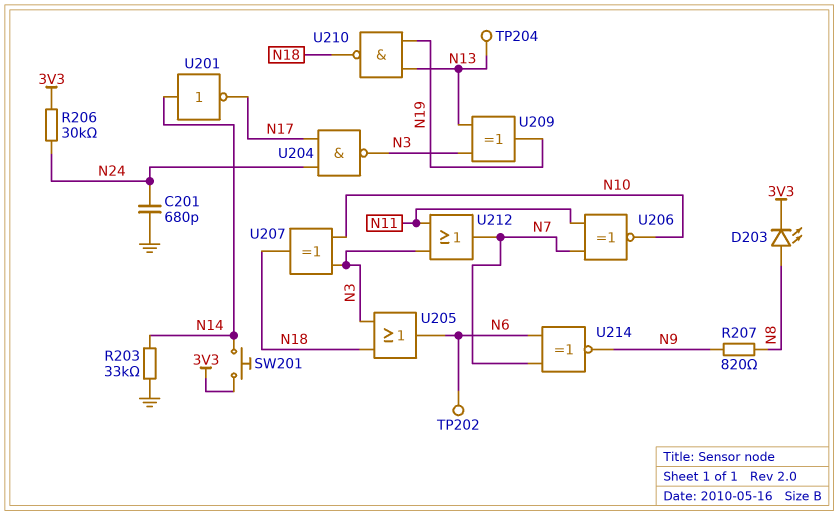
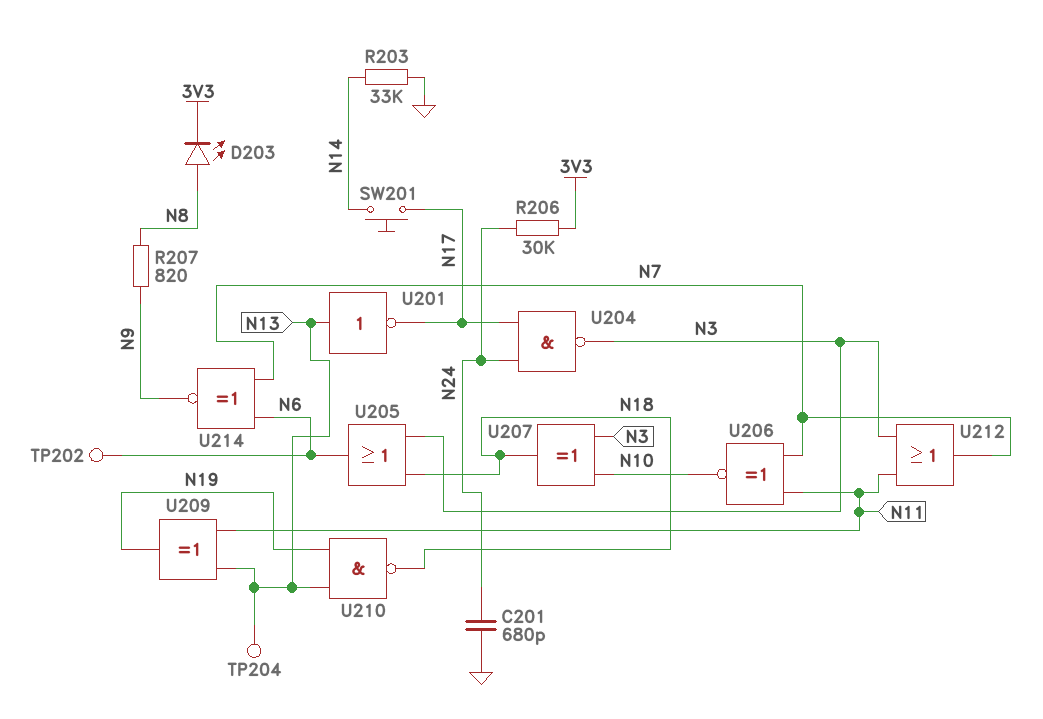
SW201: button (3V3, N14) -> button (N14, N17)
U201: NOT (in N14, out N17) -> NOT (in N13, out N17)
U209: XOR (in N3, in N13, out N19) -> XOR (in N11, in N13, out N19)

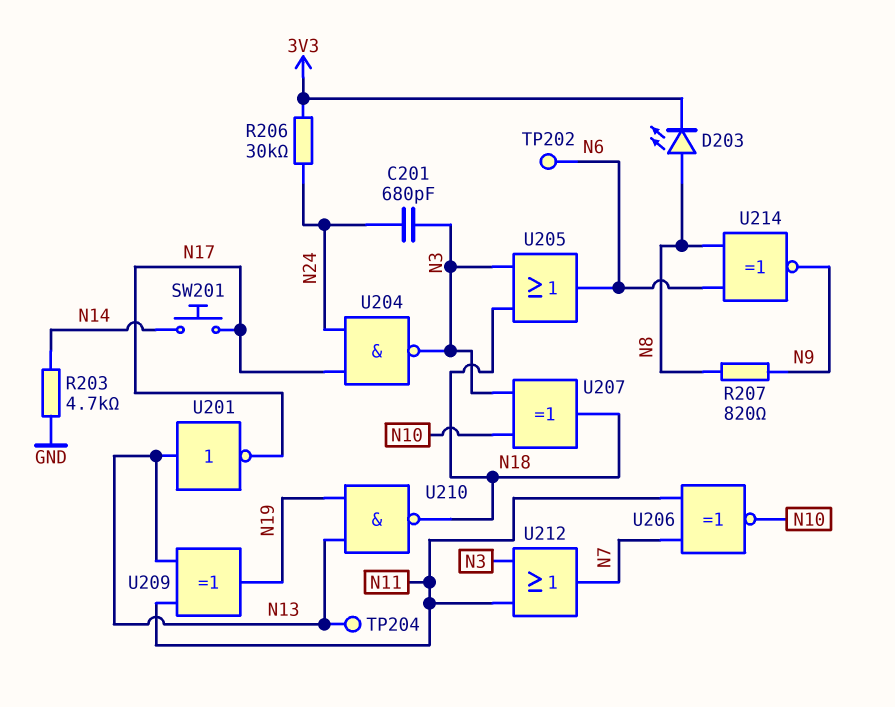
C201: 680pF (GND, N24) -> 680pF (N3, N24)
R203: 33k (GND, N14) -> 4.7k (GND, N14)
U214: XNOR (in N6, in N7, out N9) -> XNOR (in N6, in N8, out N9)

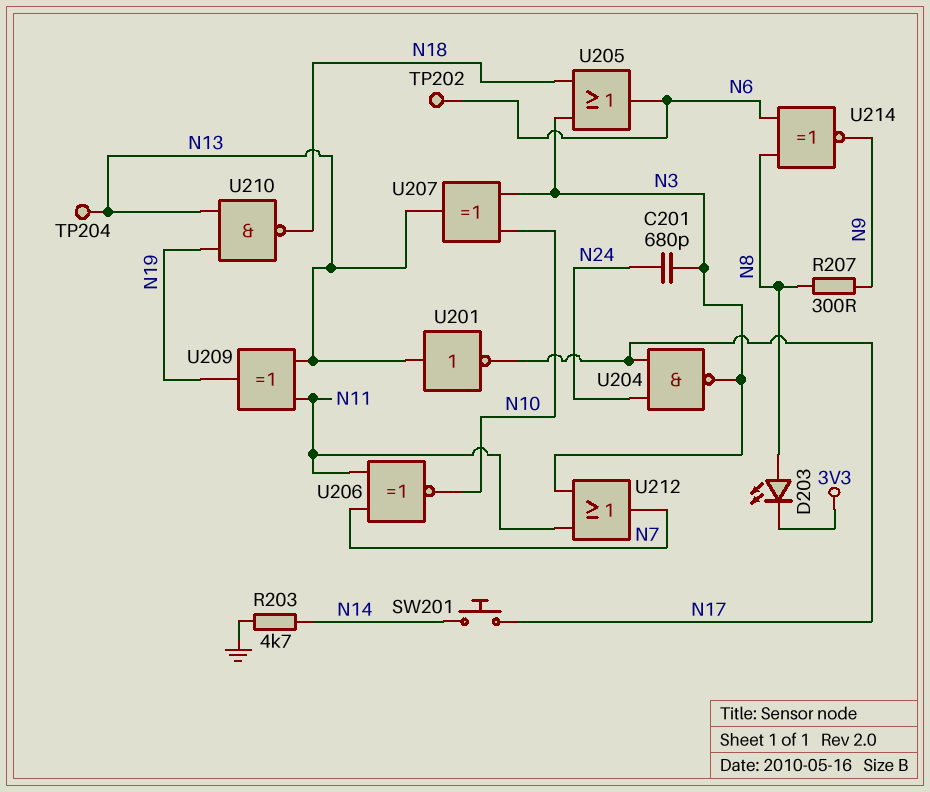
R206: 30k (3V3, N24) -> none
R207: 820 (N8, N9) -> 300 (N8, N9)
U207: XOR (in N3, in N10, out N18) -> XOR (in N3, in N10, out N13)

